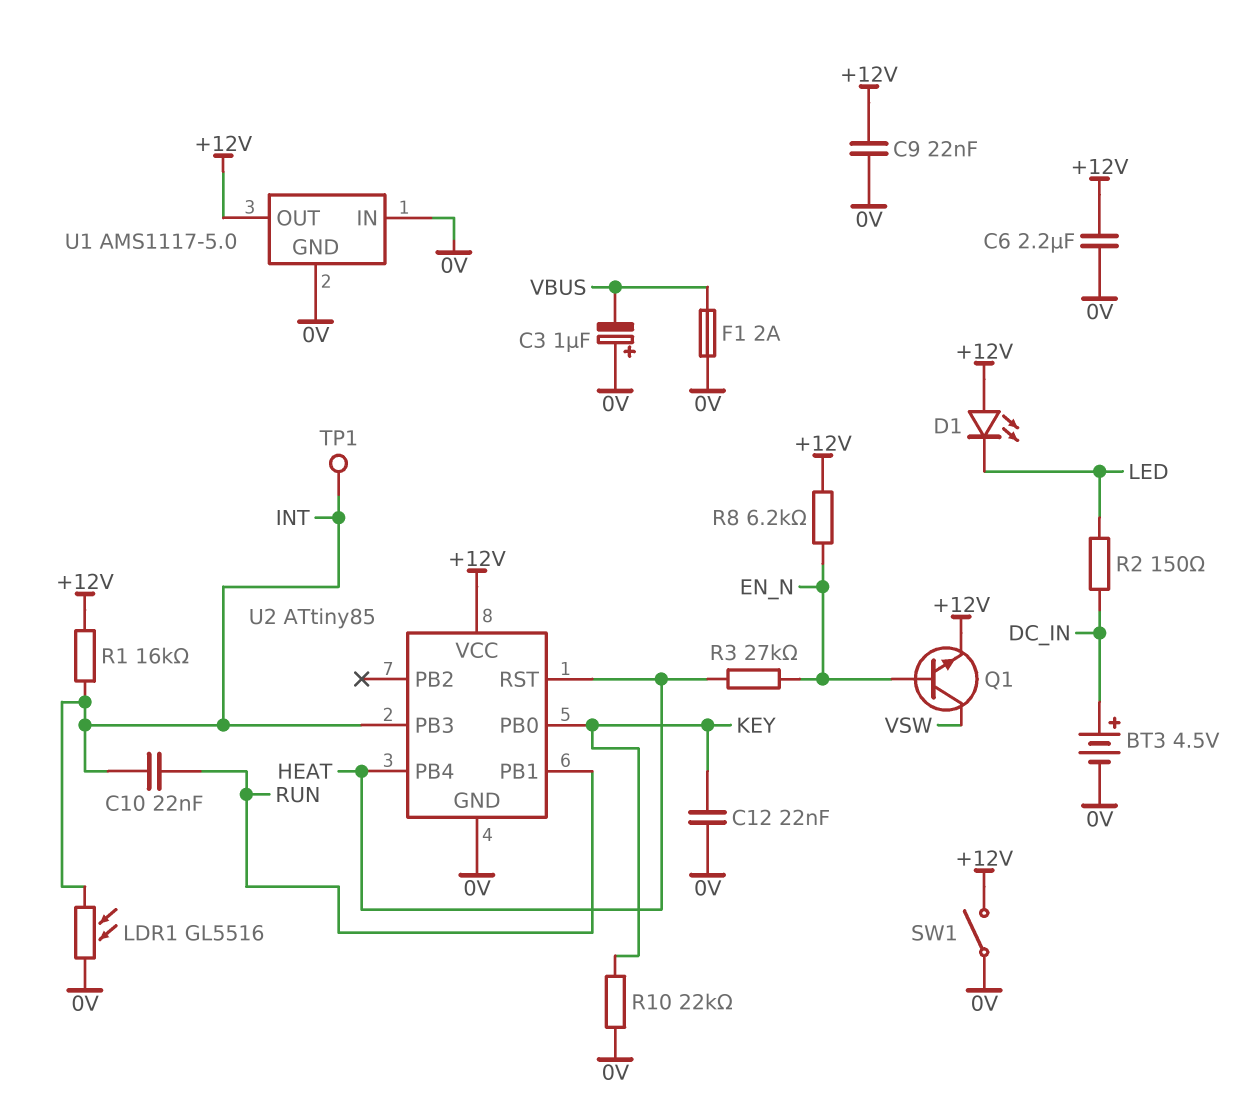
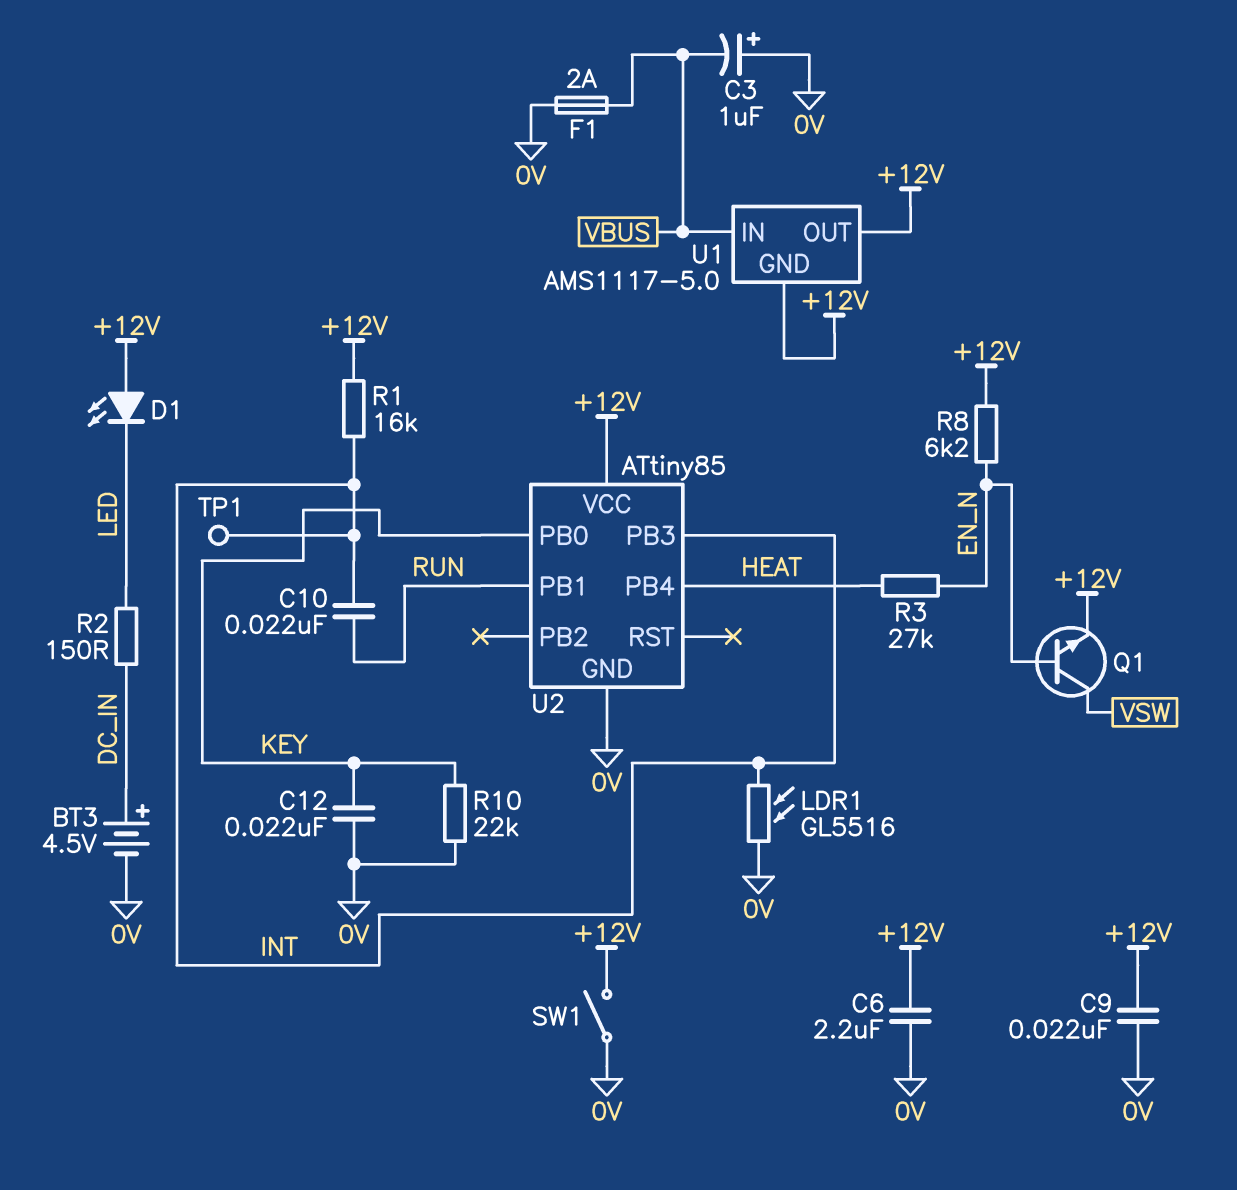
U1 pin GND: 0V -> +12V
U1 pin IN: 0V -> VBUS
U2 pin RST: HEAT -> none

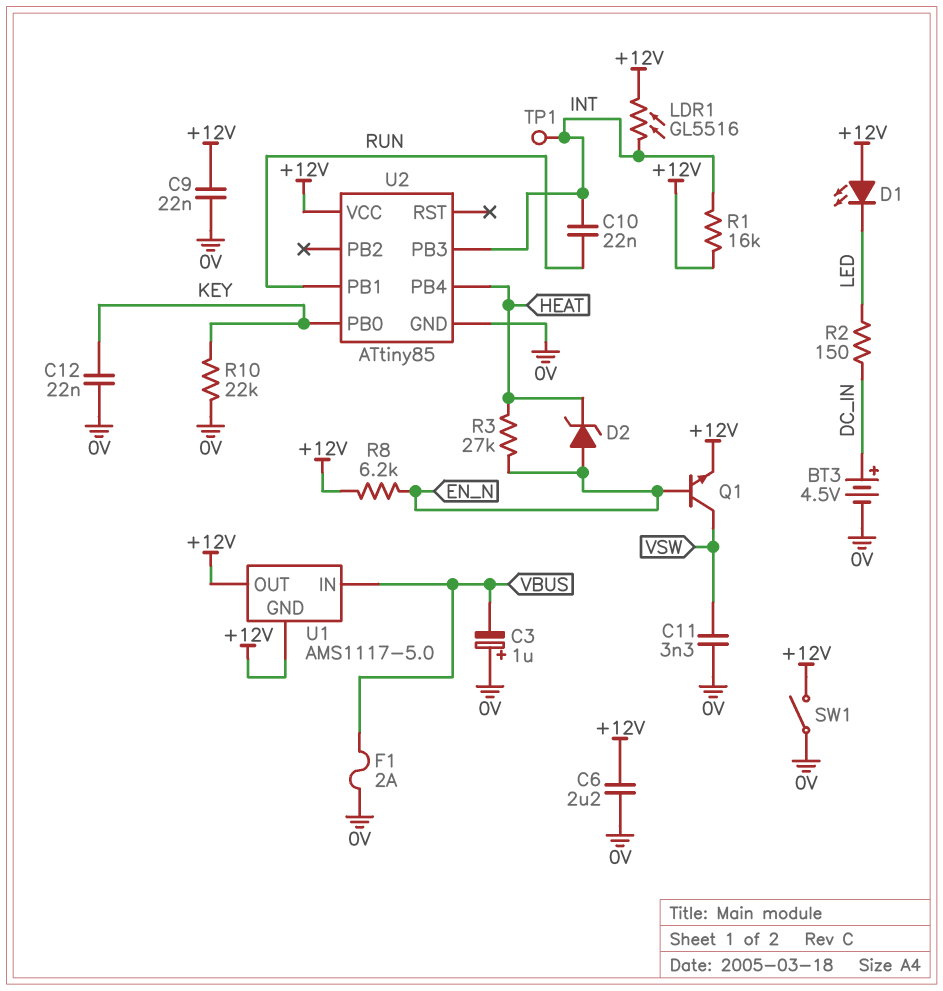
C11: none -> 3.3nF (0V, VSW)
D2: none -> zener (A EN_N, K HEAT)
LDR1: GL5516 (0V, INT) -> GL5516 (+12V, INT)

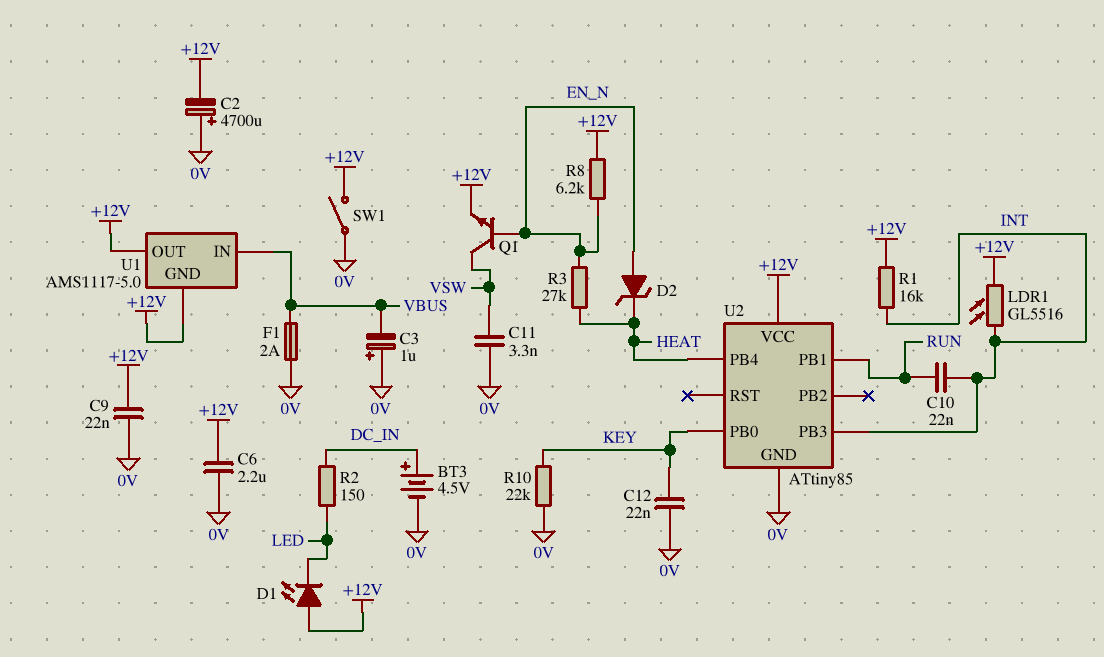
C2: none -> 4700uF (plus 0V, minus +12V)
TP1: test point (INT) -> none

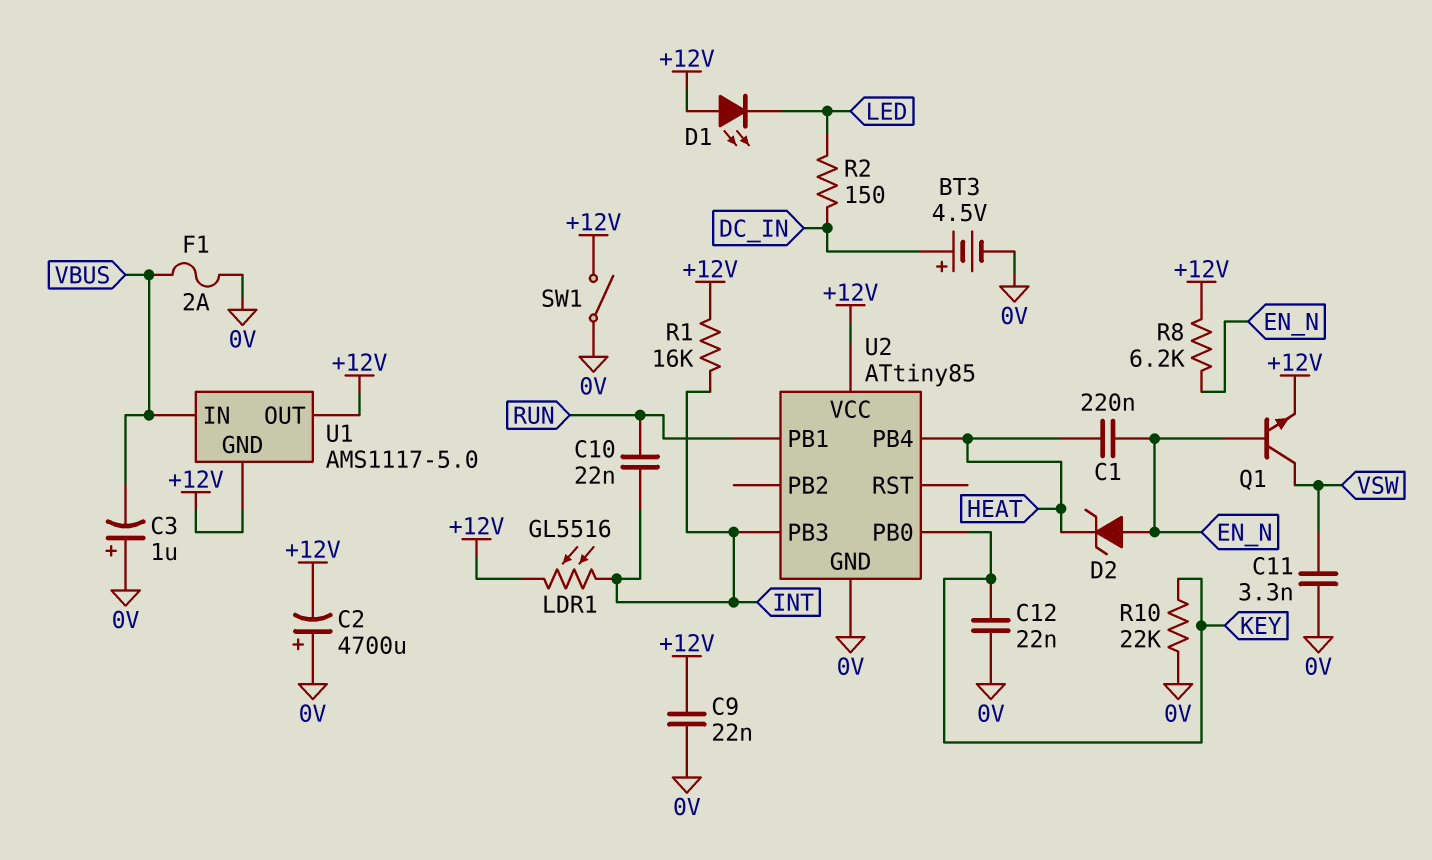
C1: none -> 220nF (EN_N, HEAT)
C6: 2.2uF (+12V, 0V) -> none
R3: 27k (EN_N, HEAT) -> none

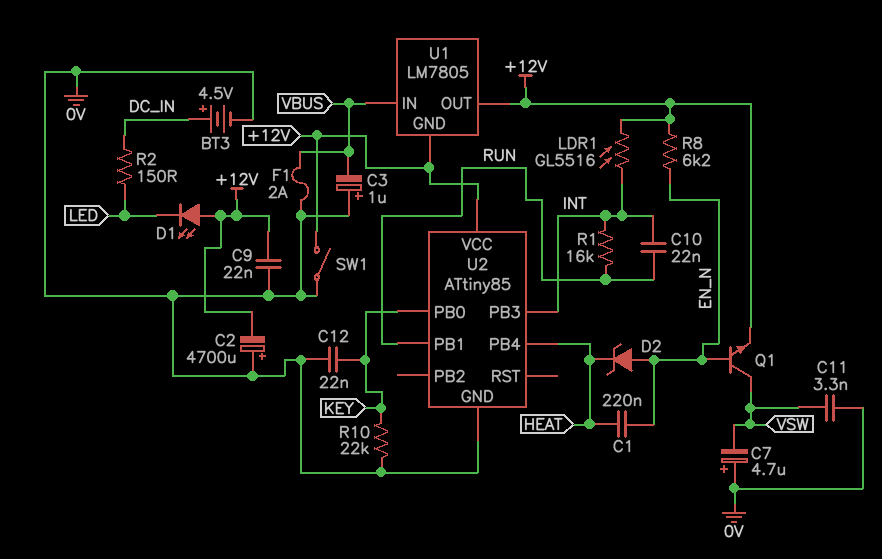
C7: none -> 4.7uF (plus 0V, minus VSW)
R1: 16k (+12V, INT) -> 16k (INT, RUN)
U1: AMS1117-5.0 -> LM7805

